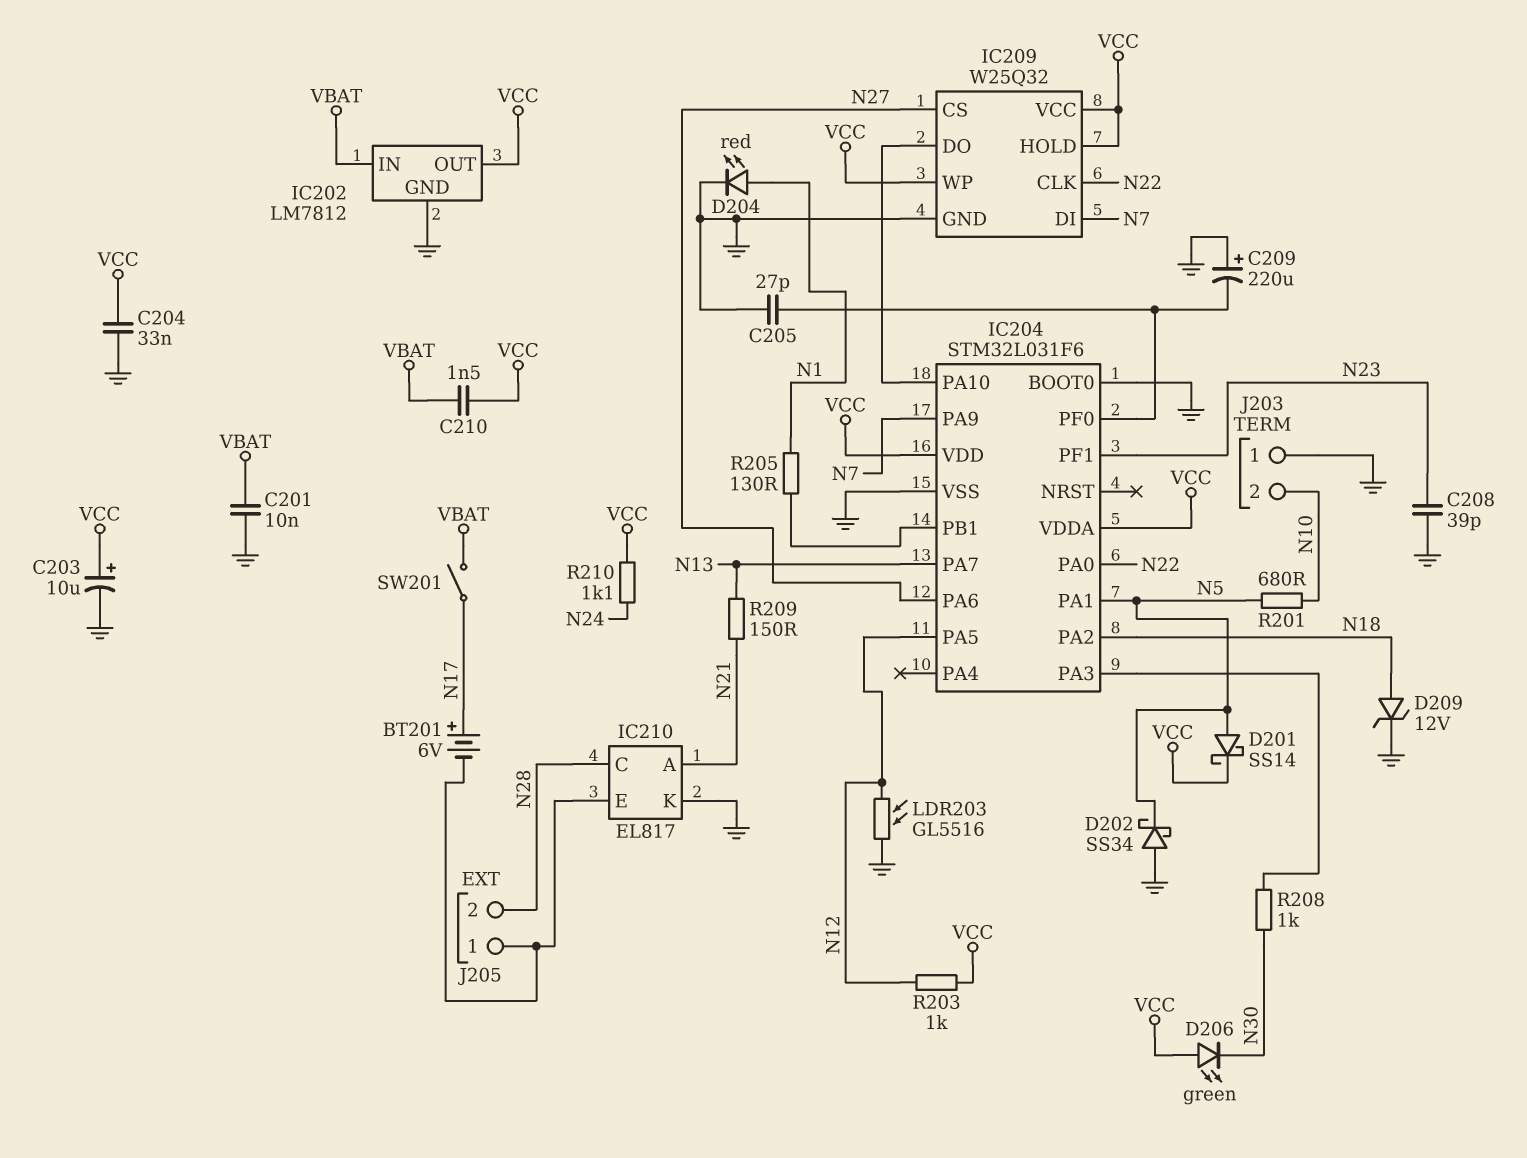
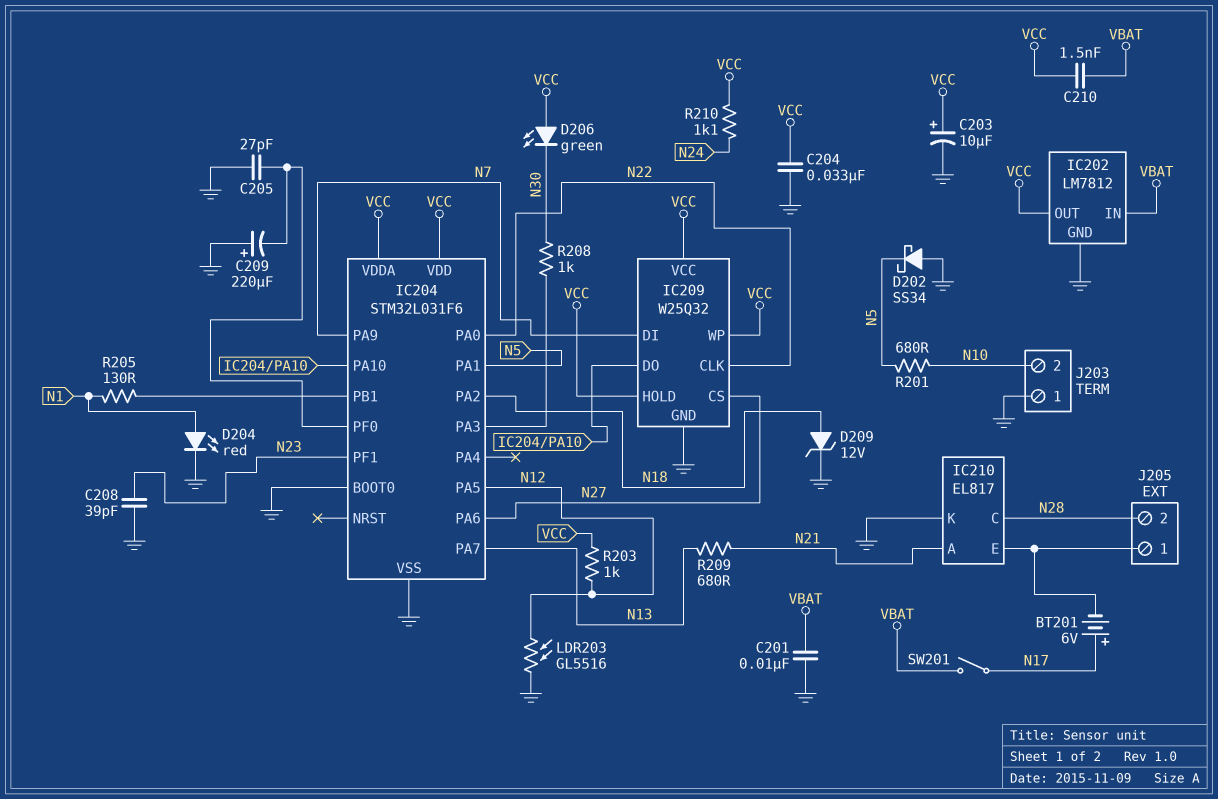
D201: schottky SS14 (A N5, K VCC) -> none
R209: 150 (N13, N21) -> 680 (N13, N21)

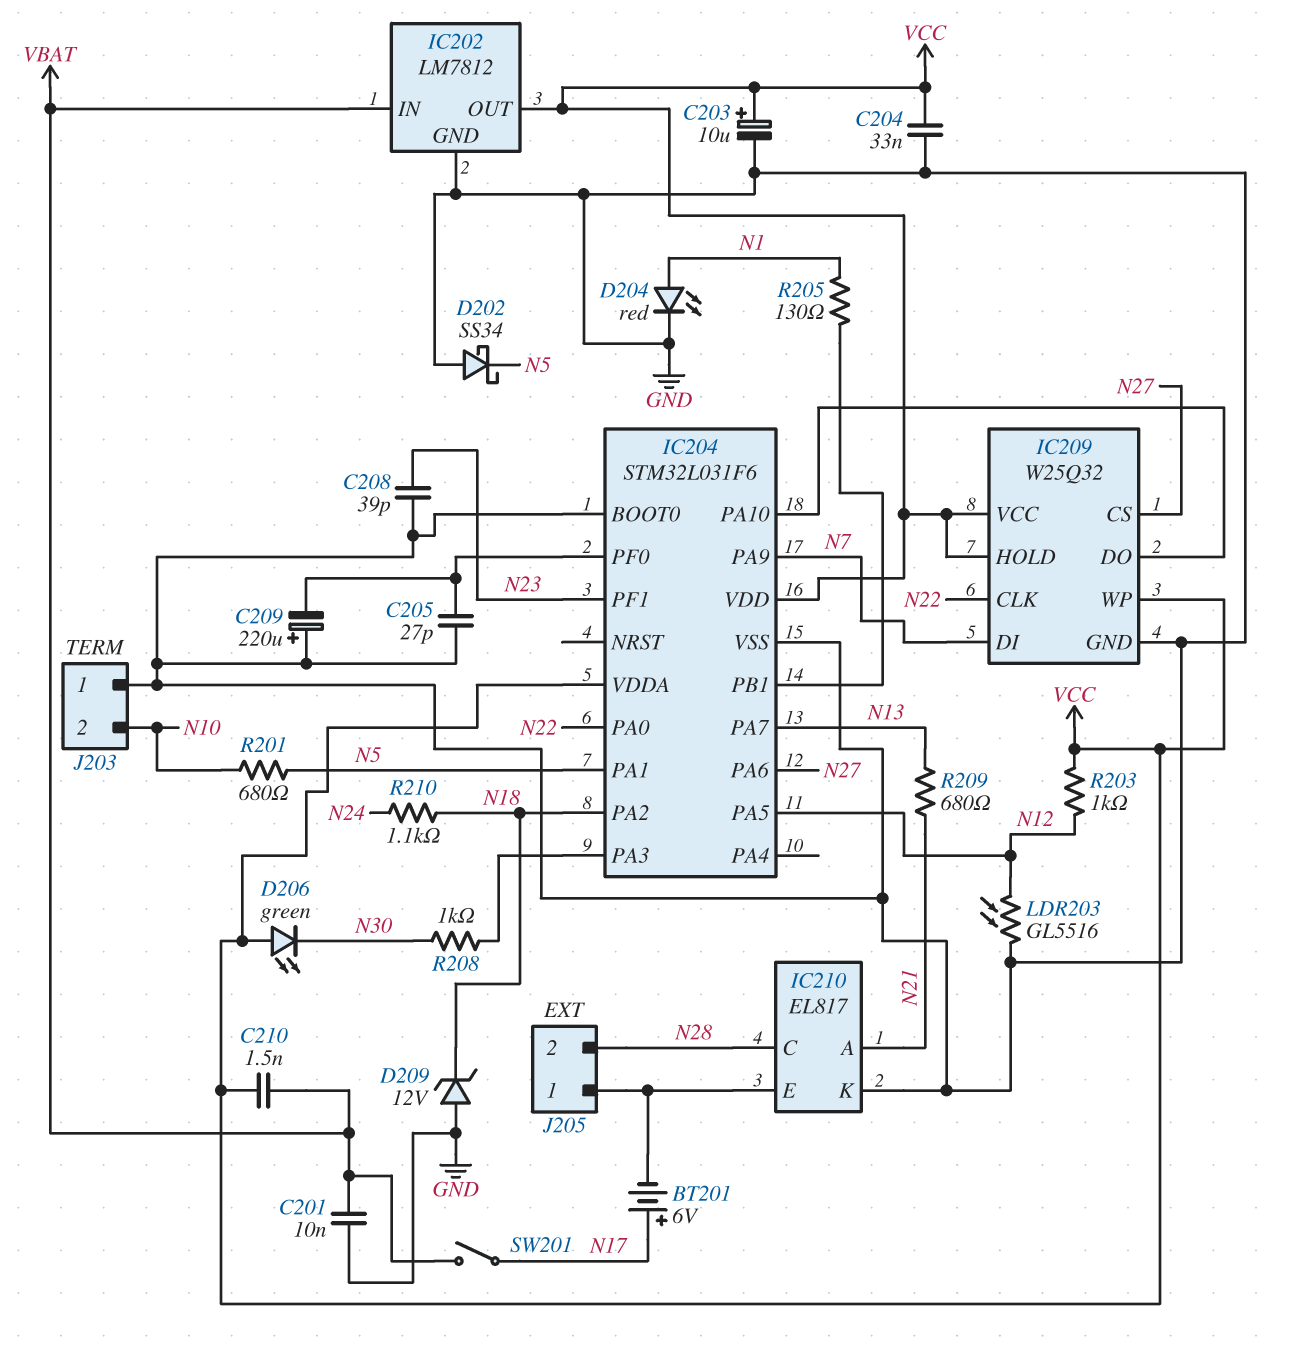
D209: zener 12V (A N18, K GND) -> zener 12V (A GND, K N18)
R210: 1.1k (N24, VCC) -> 1.1k (N18, N24)

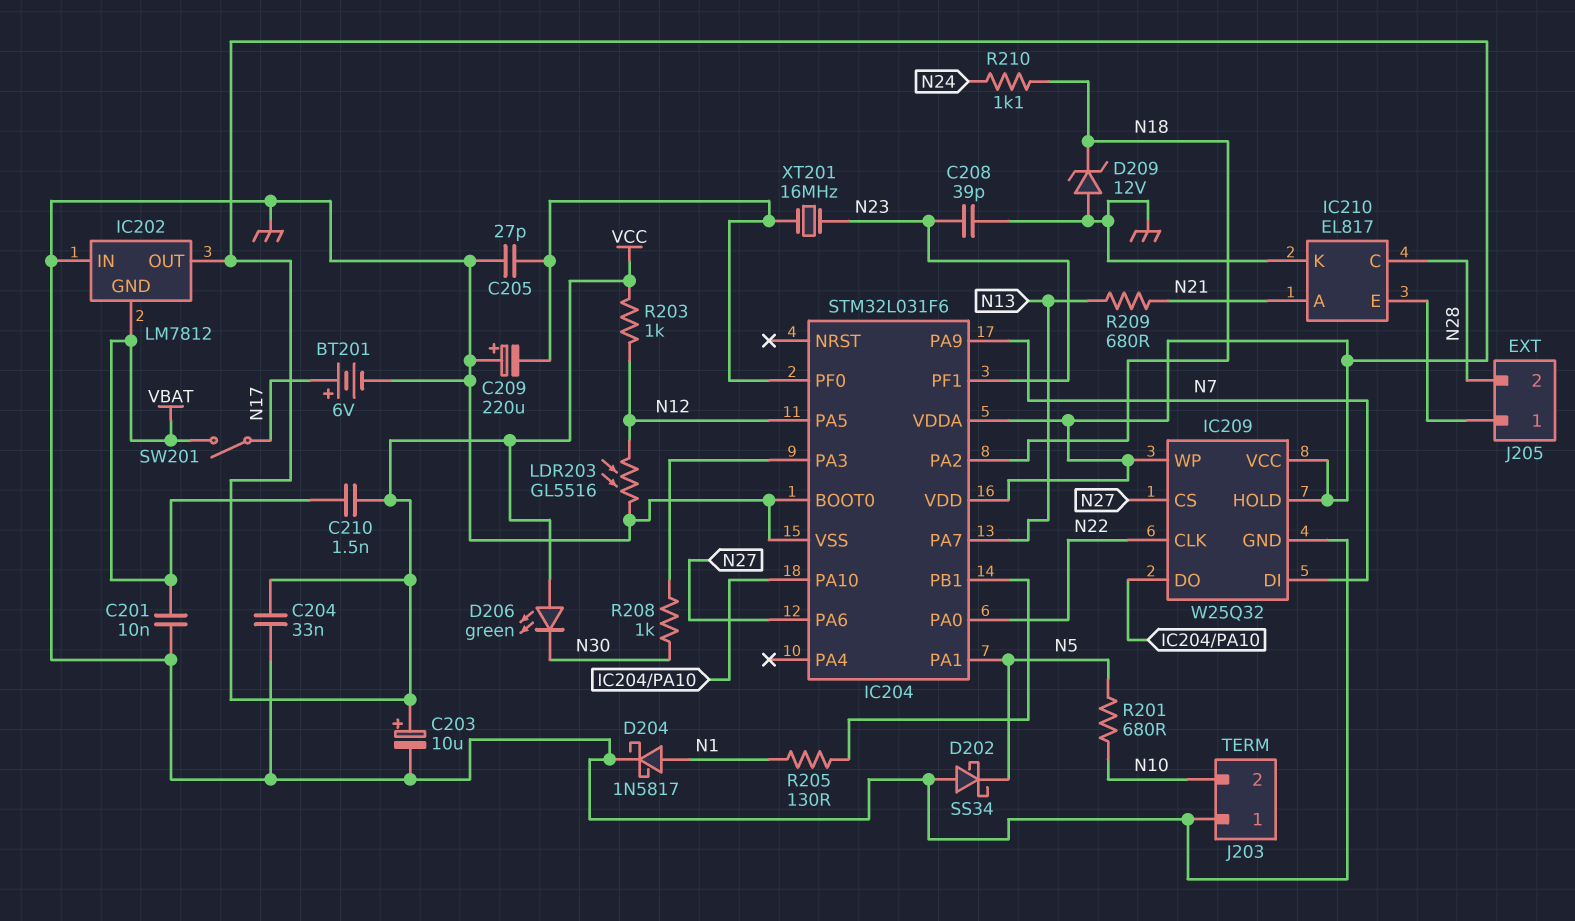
BT201: 6V (plus N17, minus IC210/E) -> 6V (plus N17, minus GND)
D204: LED red (A N1, K GND) -> schottky 1N5817 (A N1, K GND)
IC202 pin GND: GND -> VBAT
IC202 pin IN: VBAT -> GND
XT201: none -> 16MHz (IC204/PF0, N23)

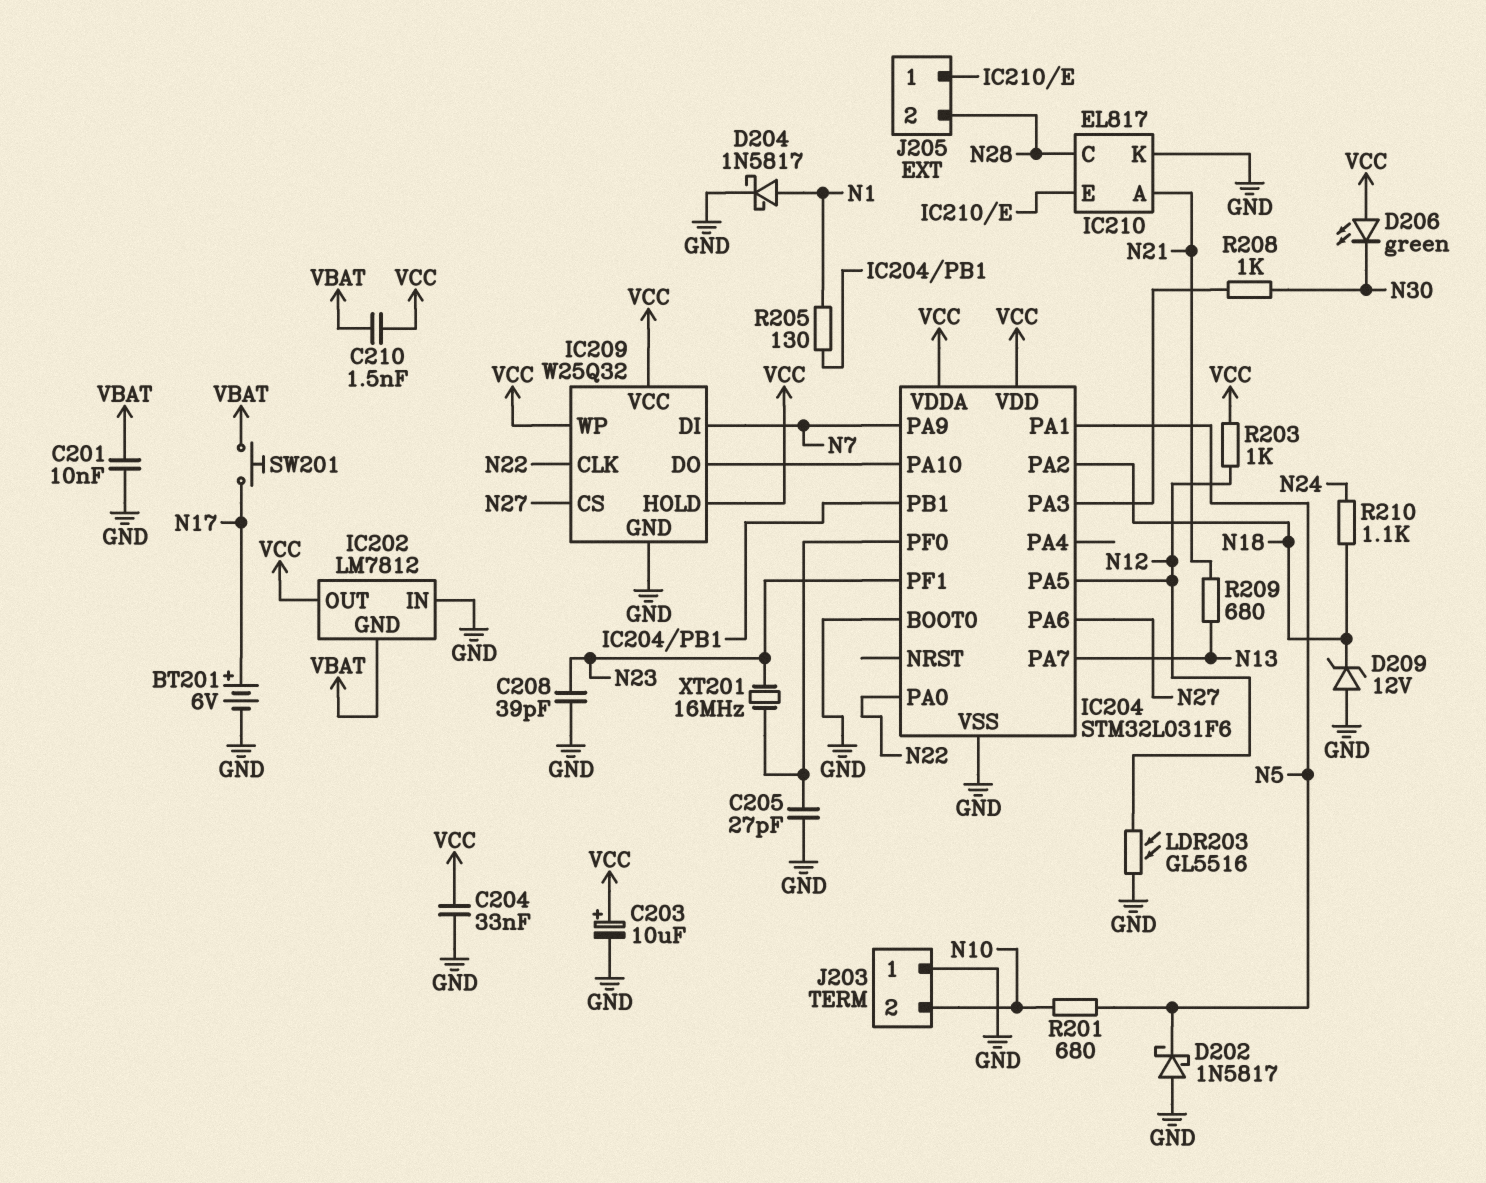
C209: 220uF (plus GND, minus IC204/PF0) -> none
D202: schottky SS34 (A GND, K N5) -> schottky 1N5817 (A GND, K N5)
SW201: switch (N17, VBAT) -> button (N17, VBAT)

